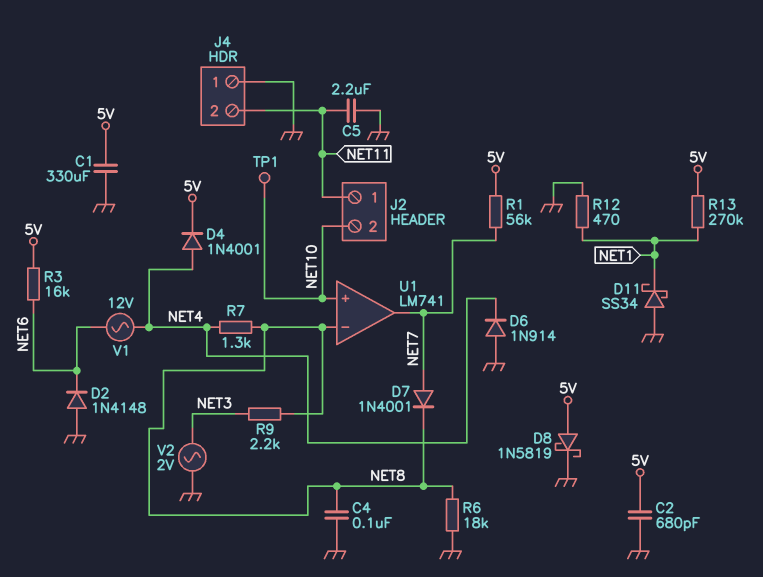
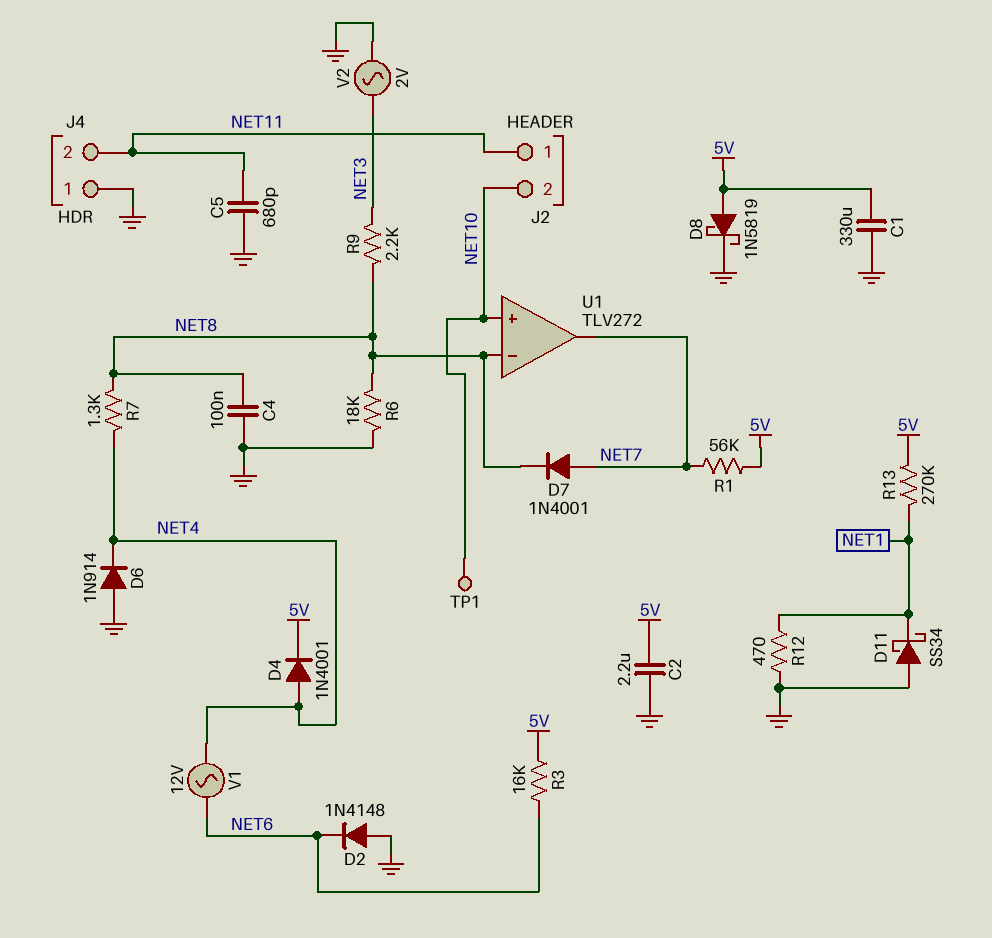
C2: 680pF (5V, GND) -> 2.2uF (5V, GND)
C5: 2.2uF (GND, NET11) -> 680pF (GND, NET11)
U1: LM741 -> TLV272

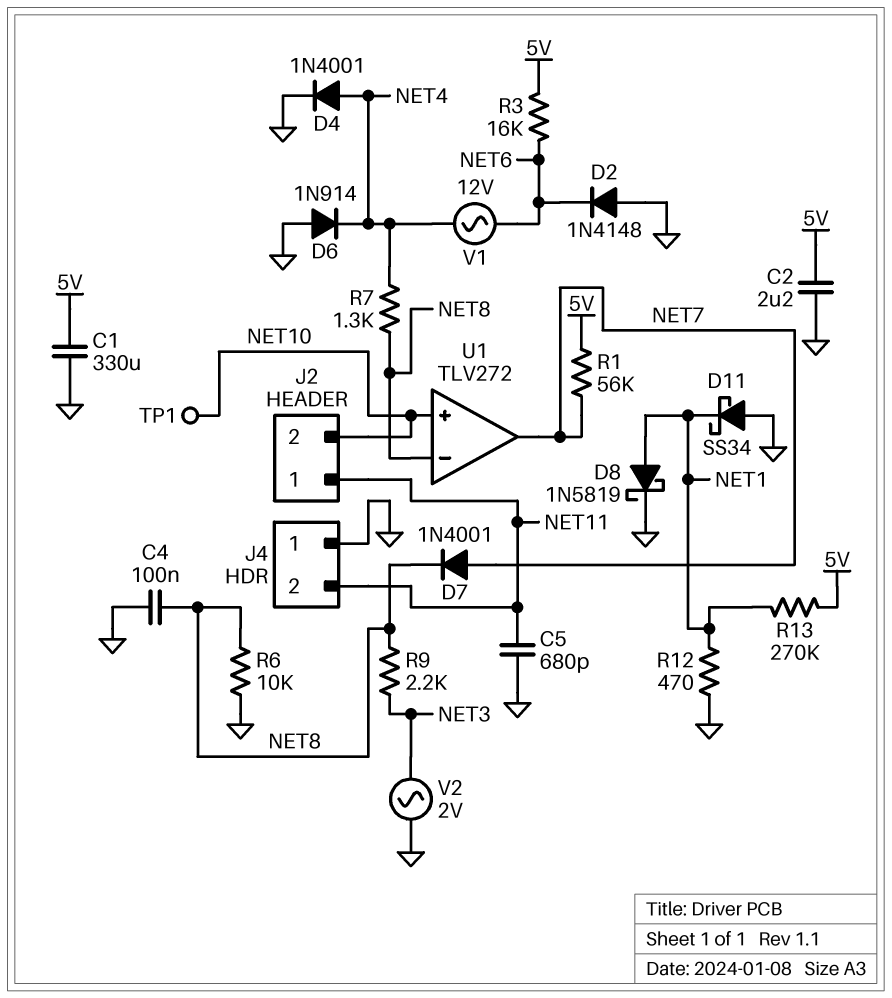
D4: diode 1N4001 (A NET4, K 5V) -> diode 1N4001 (A NET4, K GND)
D8: schottky 1N5819 (A 5V, K GND) -> schottky 1N5819 (A NET1, K GND)
R6: 18k (GND, NET8) -> 10k (GND, NET8)

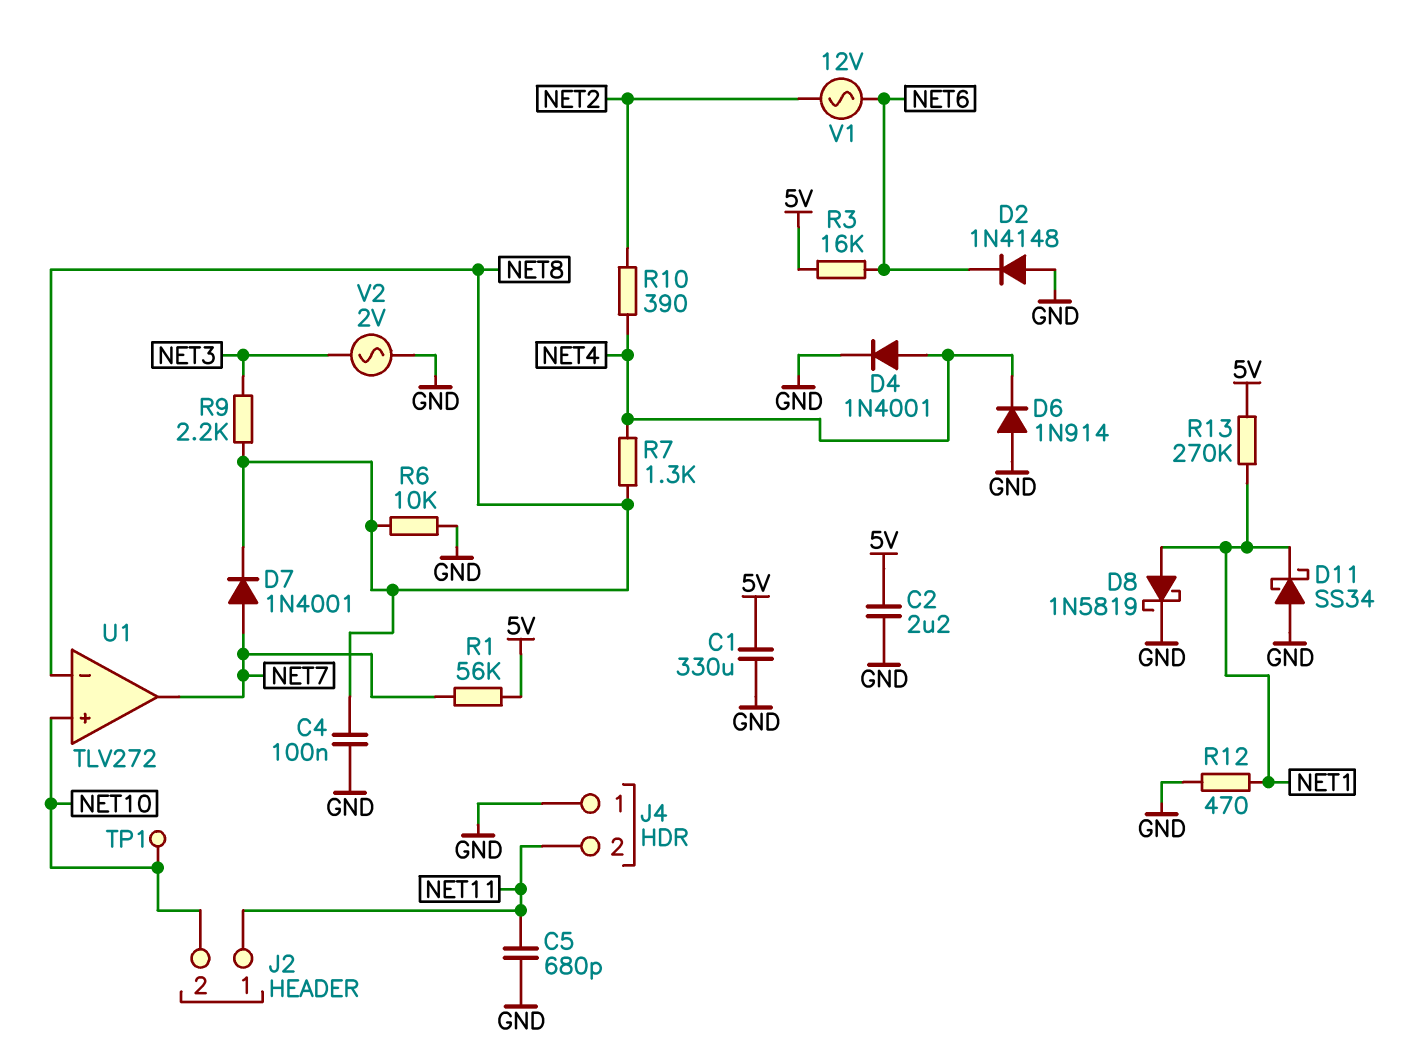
R10: none -> 390 (NET2, NET4)
V1: AC 12V (NET4, NET6) -> AC 12V (NET2, NET6)

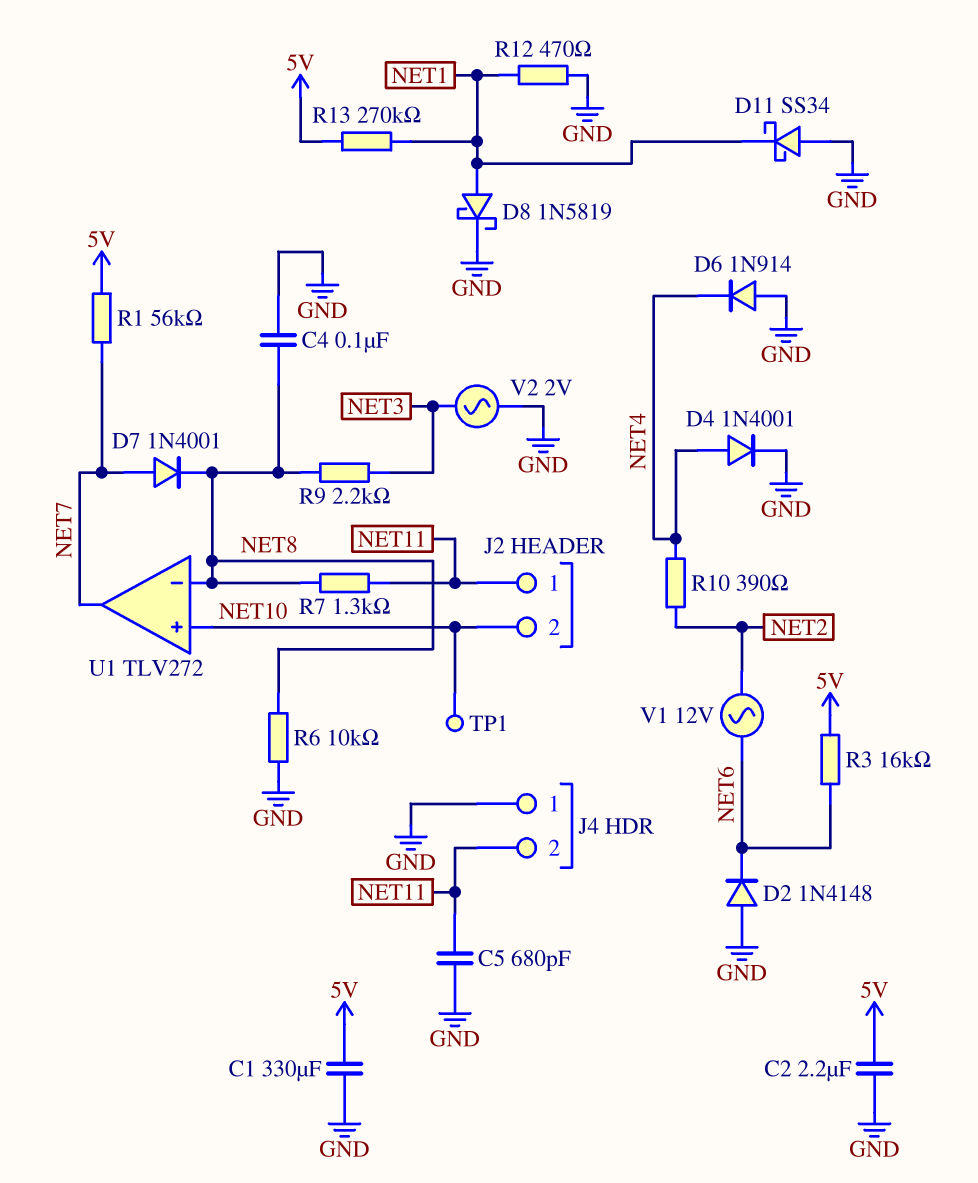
R7: 1.3k (NET4, NET8) -> 1.3k (NET8, NET11)

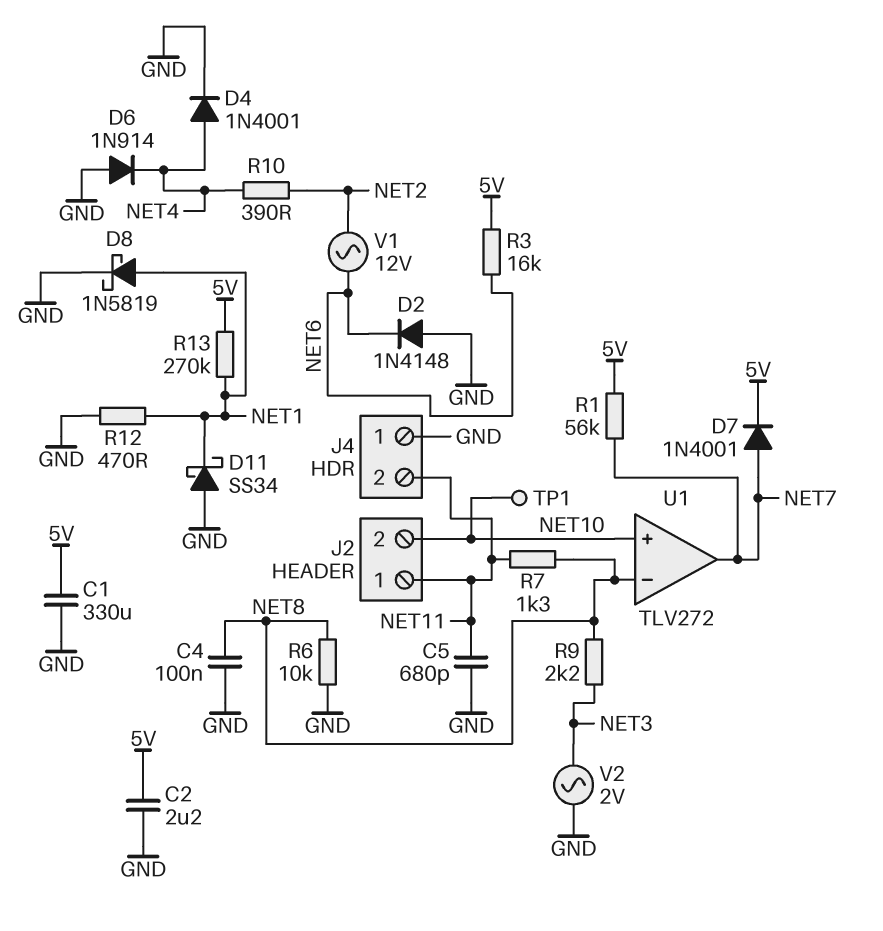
D7: diode 1N4001 (A NET7, K NET8) -> diode 1N4001 (A NET7, K 5V)

